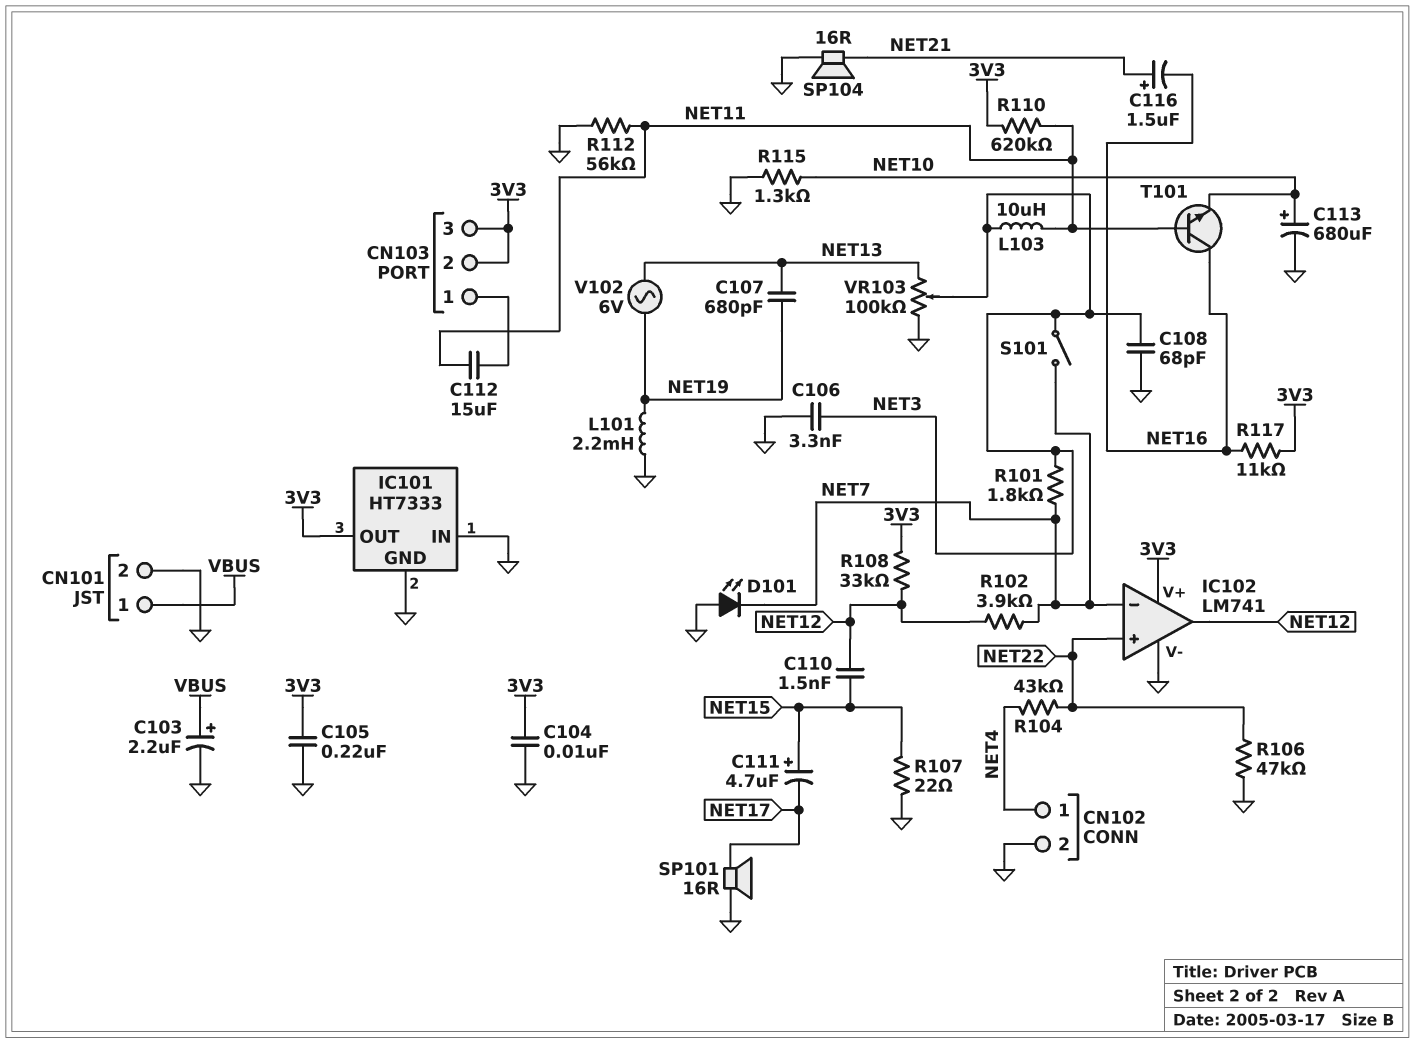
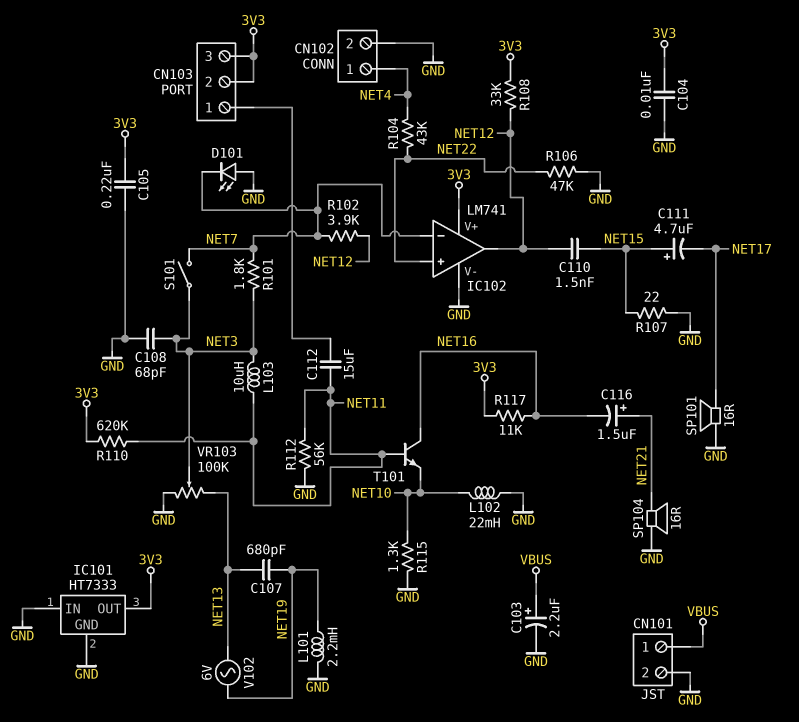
C106: 3.3nF (GND, NET3) -> none
C113: 680uF (plus NET10, minus GND) -> none
L102: none -> 22mH (GND, NET10)

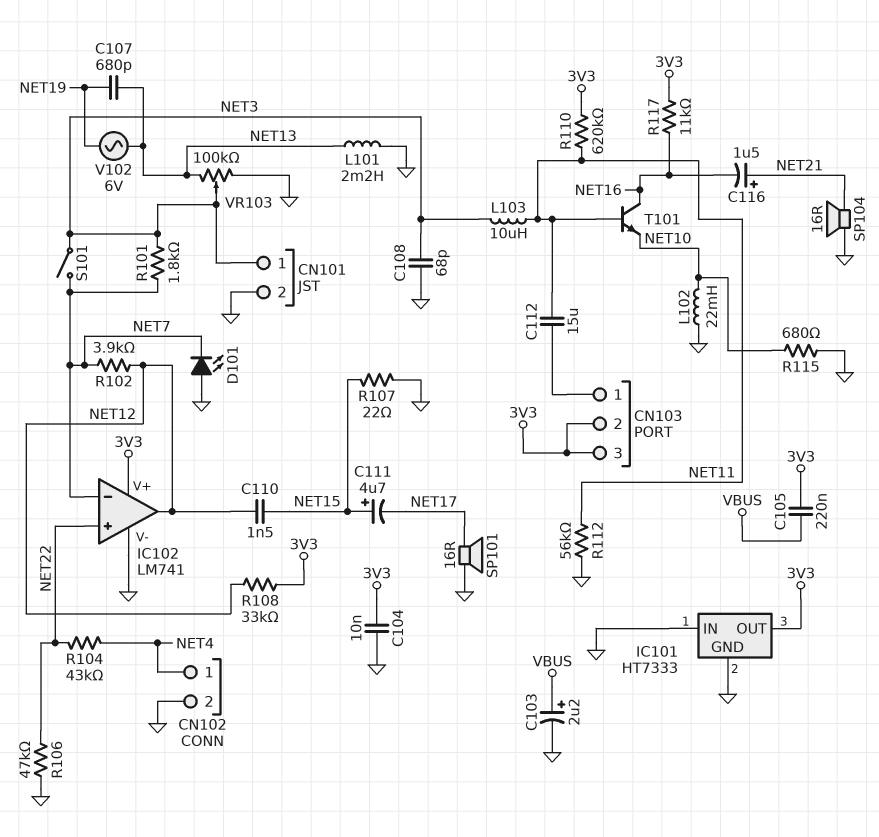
C105: 220nF (3V3, GND) -> 220nF (3V3, VBUS)
CN101 pin 1: VBUS -> NET3
L101: 2.2mH (GND, NET19) -> 2.2mH (GND, NET13)
R115: 1.3k (GND, NET10) -> 680 (GND, NET10)

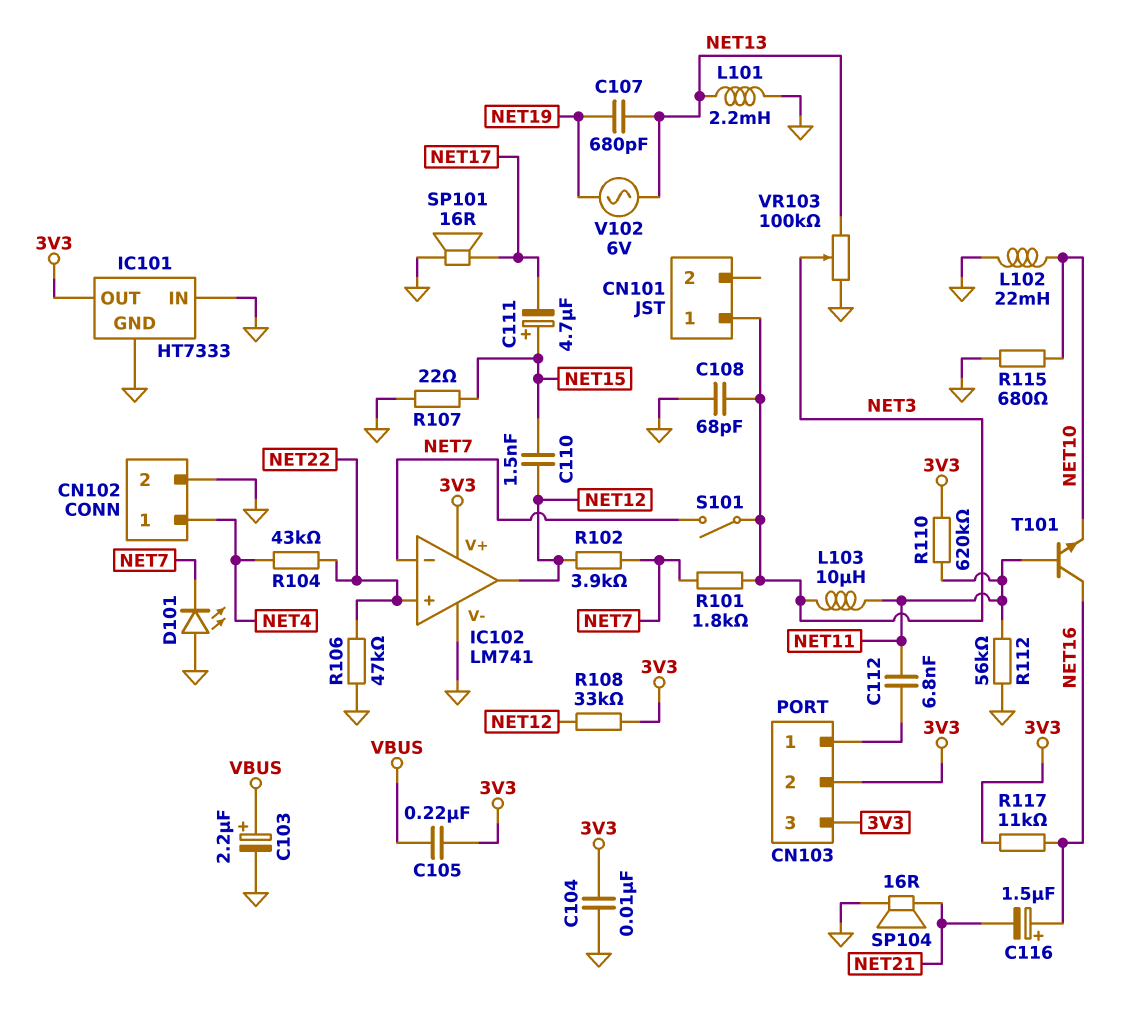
C112: 15uF (CN103/1, NET11) -> 6.8nF (CN103/1, NET11)
C116: 1.5uF (plus NET21, minus NET16) -> 1.5uF (plus NET16, minus NET21)
CN101 pin 2: GND -> none

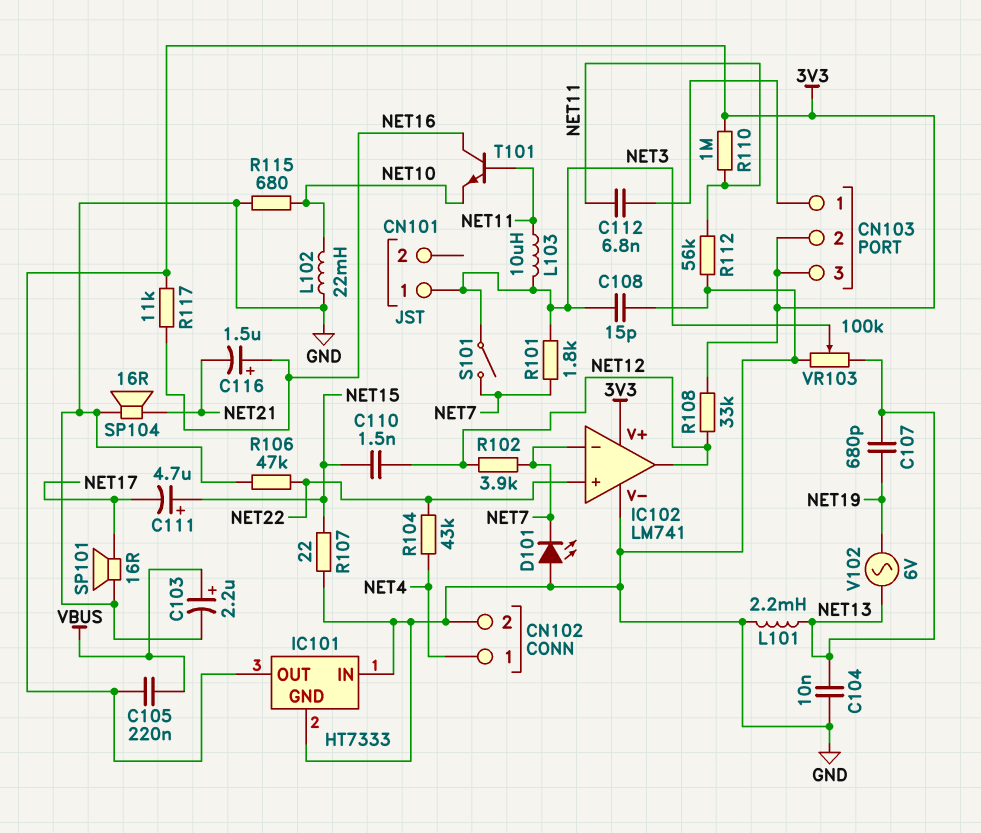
C104: 10nF (3V3, GND) -> 10nF (GND, NET13)
C108: 68pF (GND, NET3) -> 15pF (GND, NET3)
R110: 620k (3V3, NET11) -> 1M (3V3, NET11)

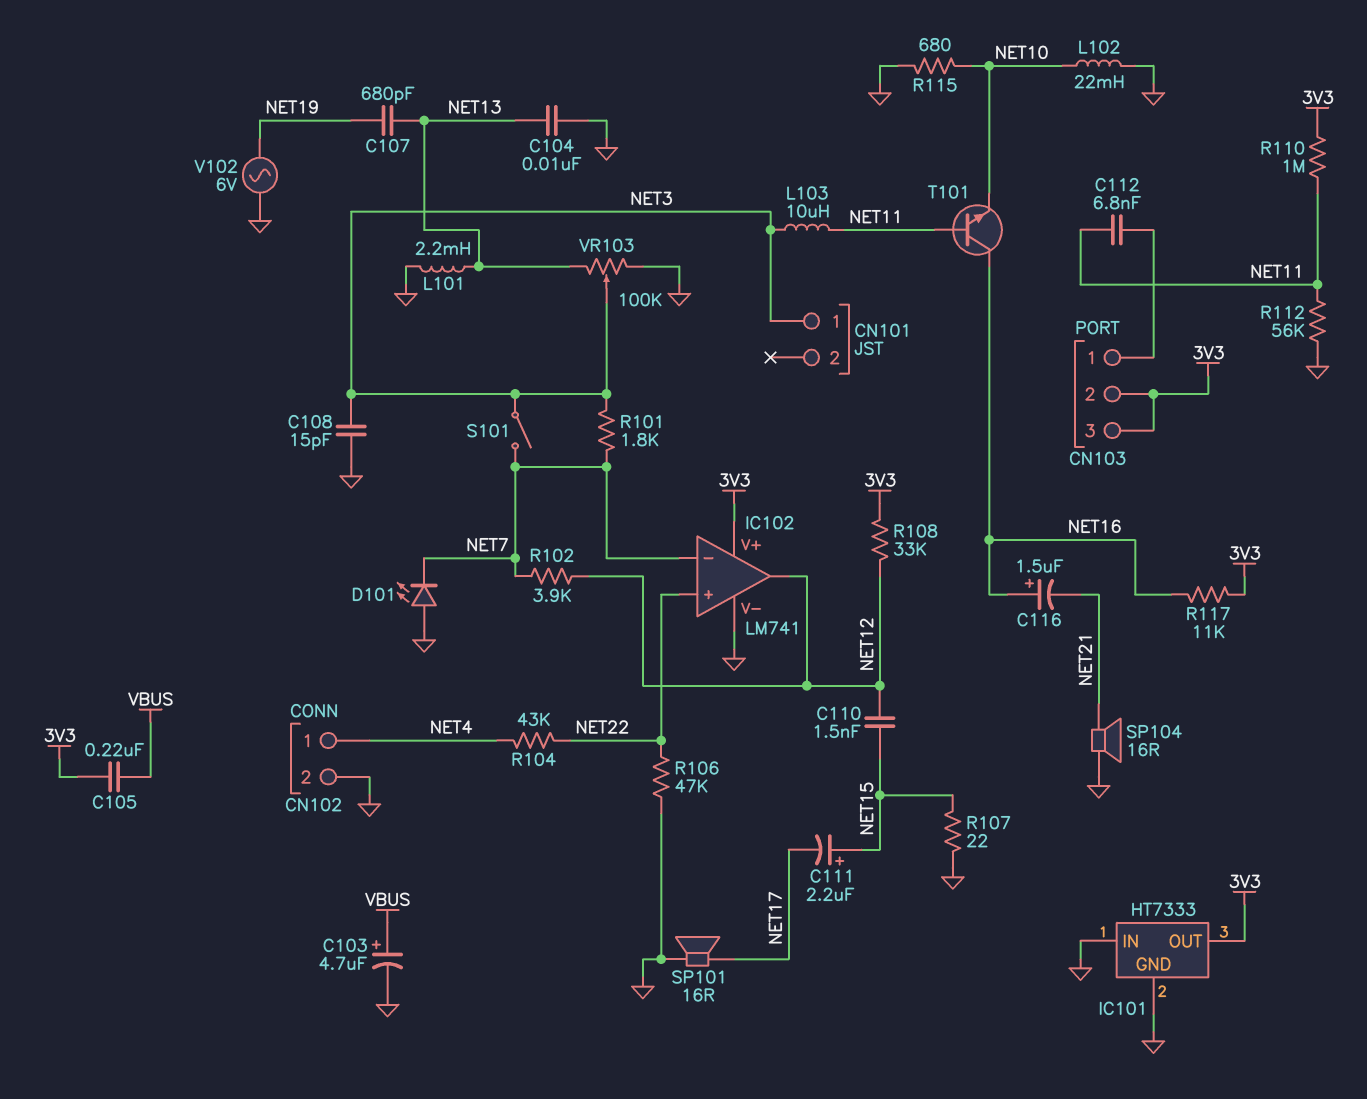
C103: 2.2uF (plus VBUS, minus GND) -> 4.7uF (plus VBUS, minus GND)
C111: 4.7uF (plus NET15, minus NET17) -> 2.2uF (plus NET15, minus NET17)
V102: AC 6V (NET13, NET19) -> AC 6V (GND, NET19)

